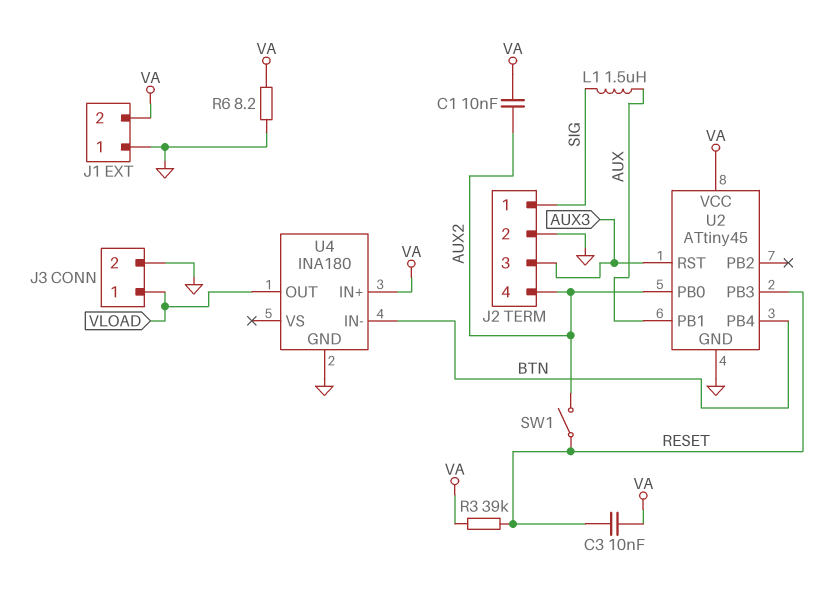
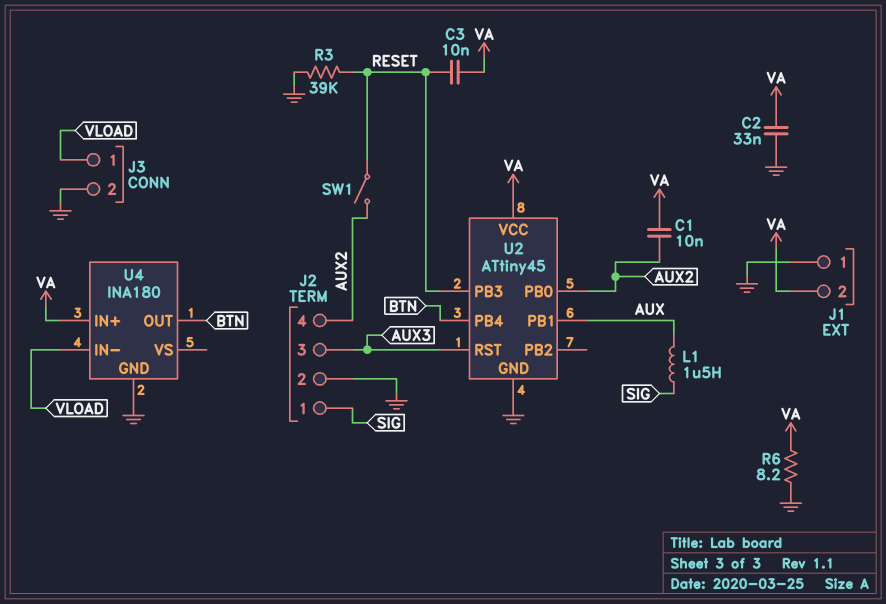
C2: none -> 33nF (GND, VA)
R3: 39k (RESET, VA) -> 39k (GND, RESET)
U4 pin IN-: BTN -> VLOAD
U4 pin OUT: VLOAD -> BTN

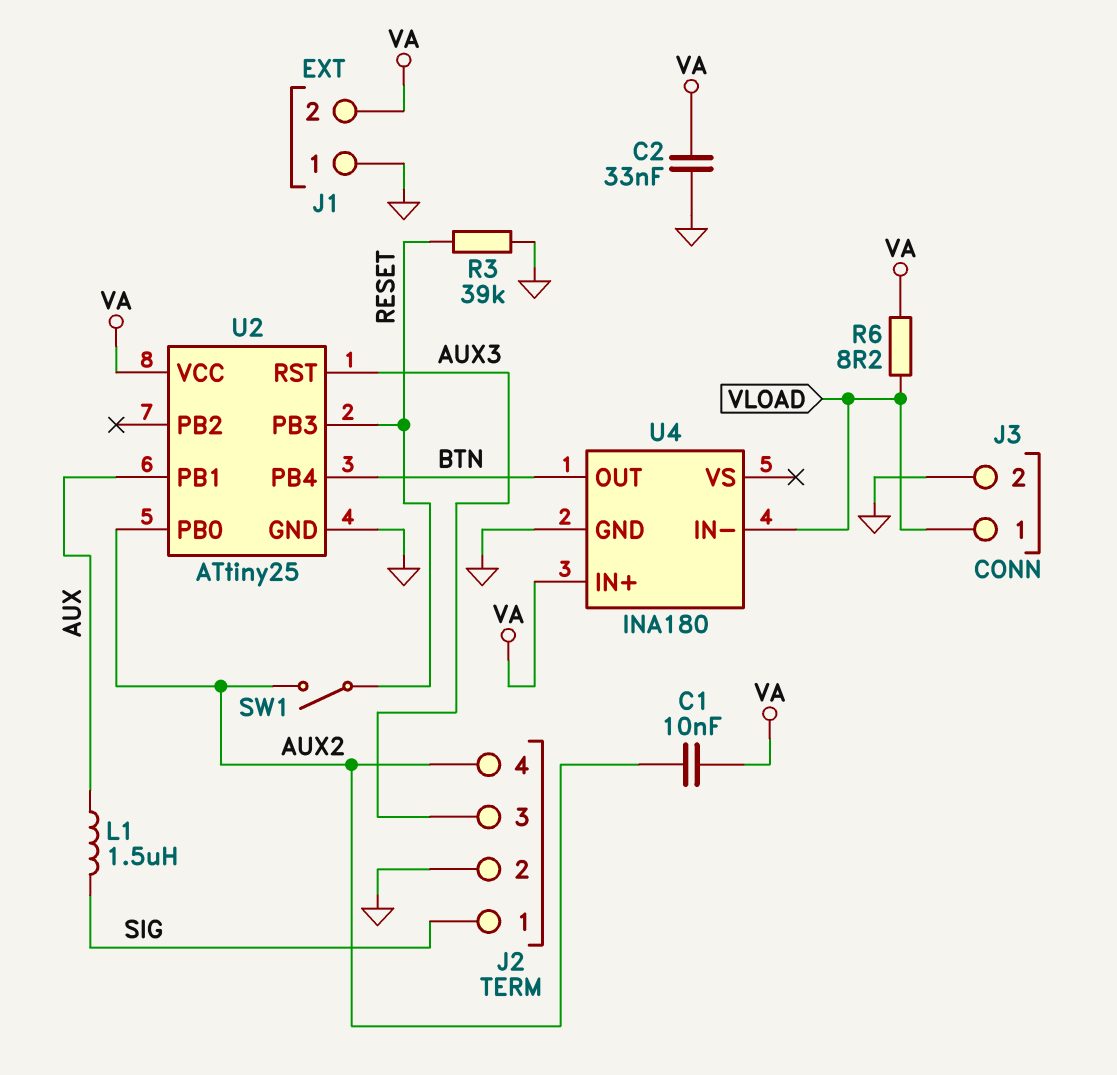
C3: 10nF (RESET, VA) -> none
R6: 8.2 (GND, VA) -> 8.2 (VA, VLOAD)
U2: ATtiny45 -> ATtiny25

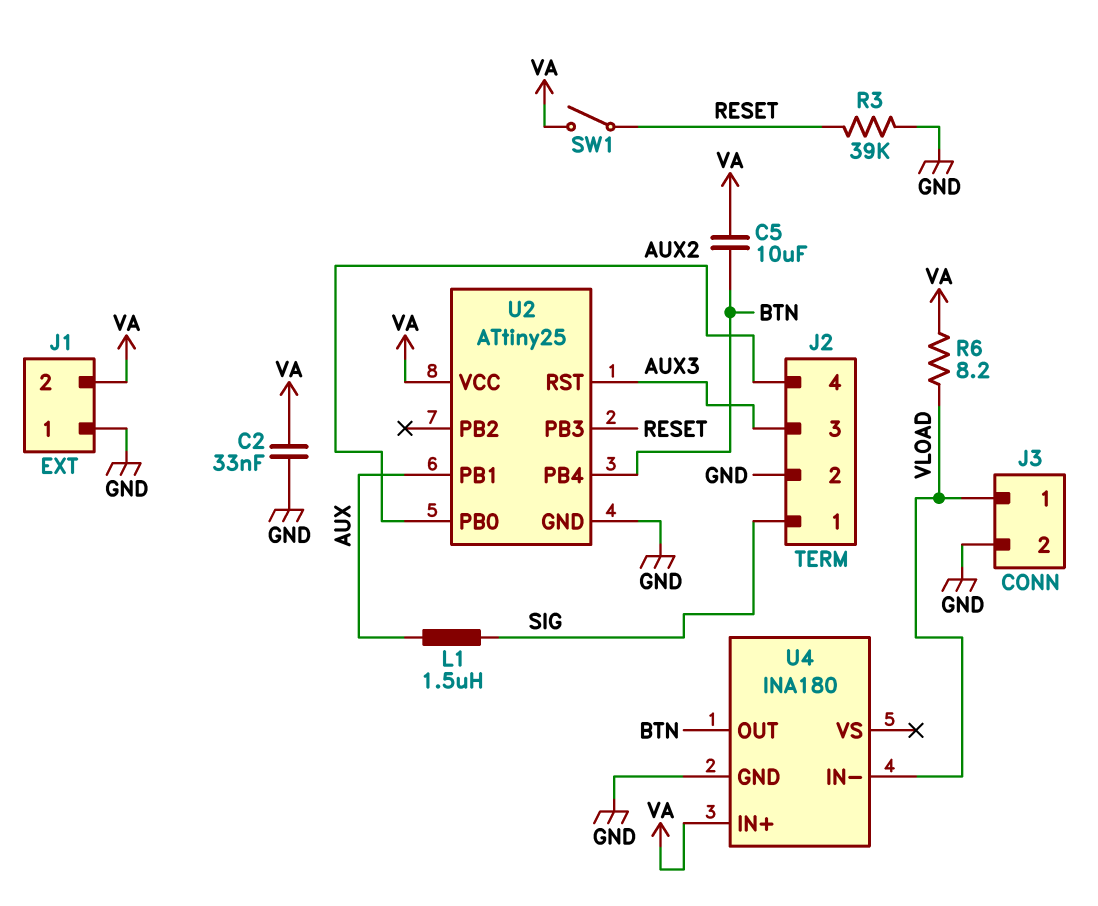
C1: 10nF (AUX2, VA) -> none
C5: none -> 10uF (BTN, VA)
SW1: switch (AUX2, RESET) -> switch (RESET, VA)

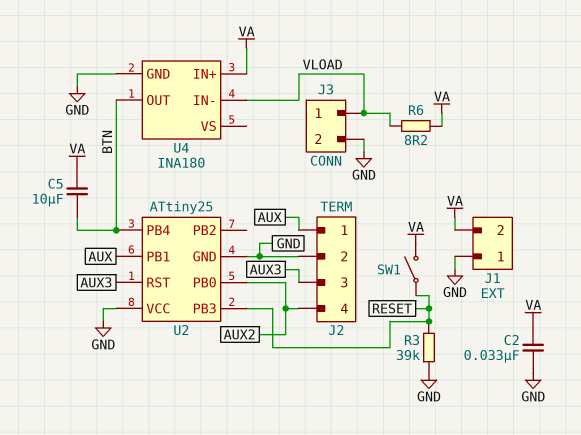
J2 pin 1: SIG -> AUX
L1: 1.5uH (AUX, SIG) -> none
U2 pin VCC: VA -> GND

